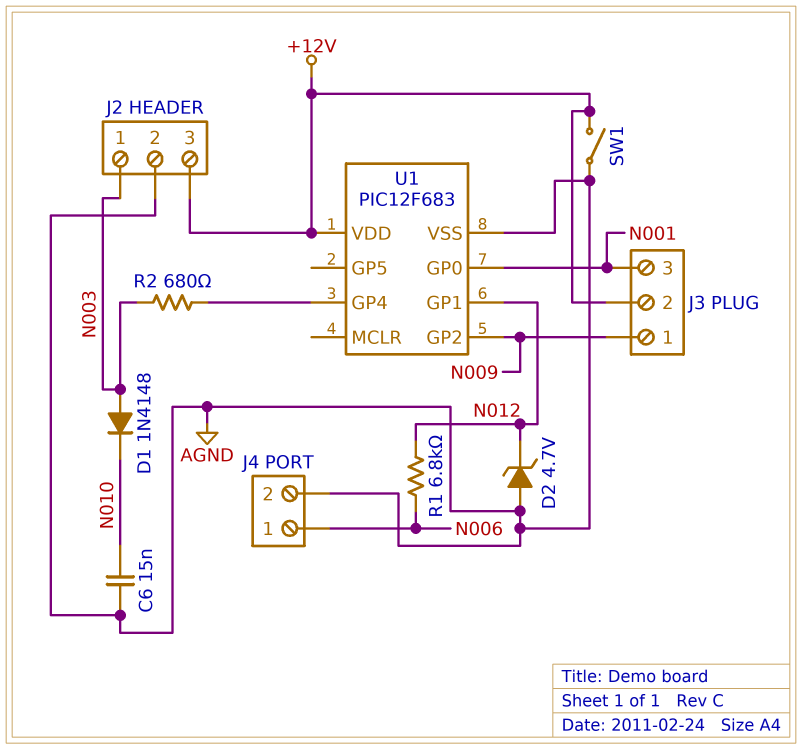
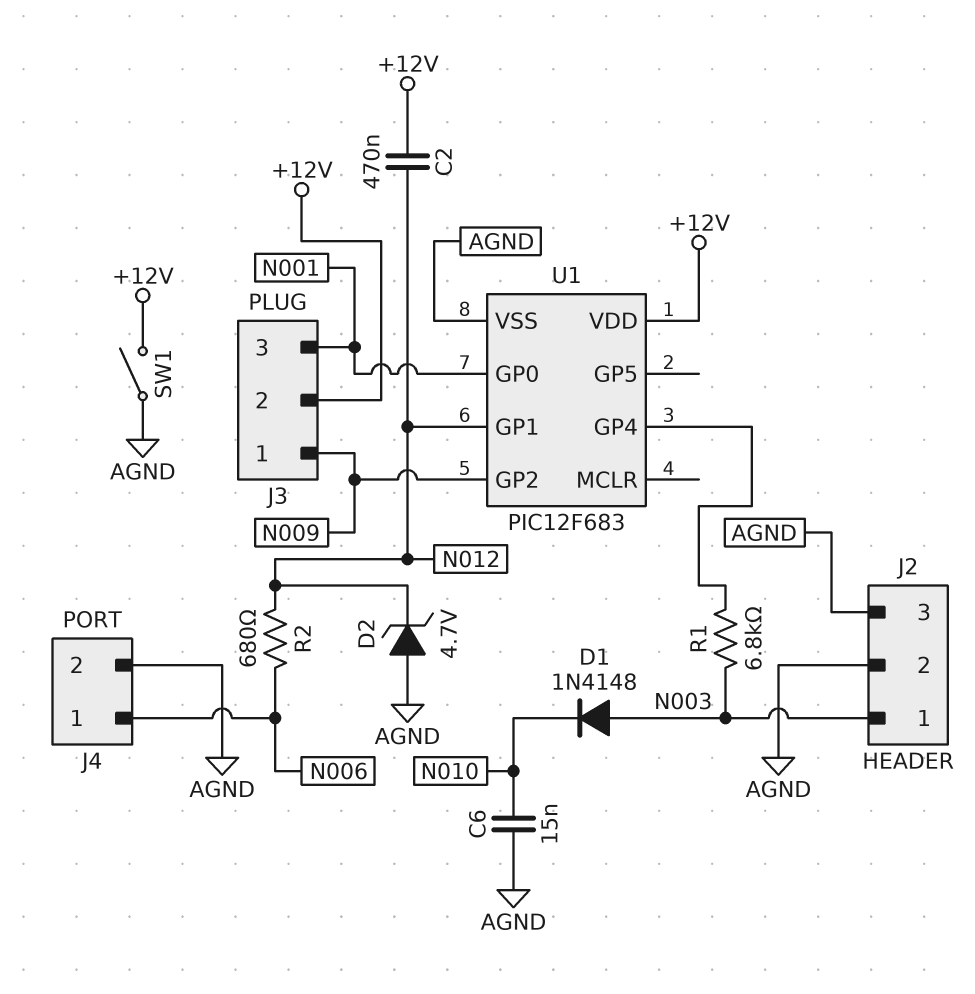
C2: none -> 470nF (+12V, N012)
J2 pin 3: +12V -> AGND
R1: 6.8k (N006, N012) -> 6.8k (N003, U1/GP4)
R2: 680 (N003, U1/GP4) -> 680 (N006, N012)

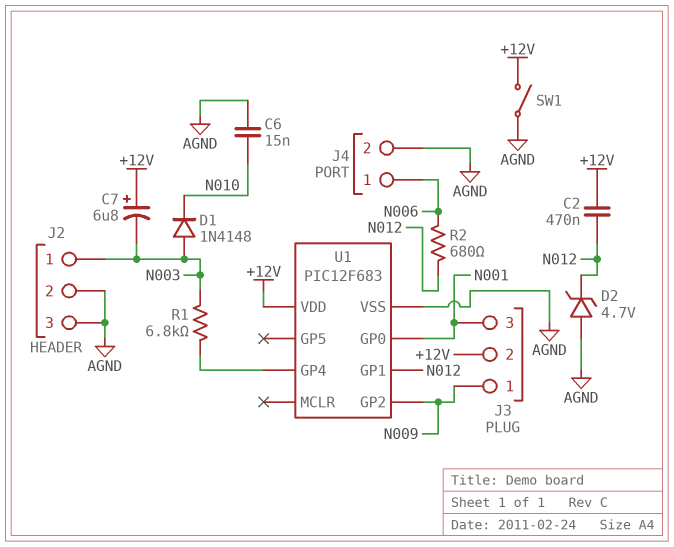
C7: none -> 6.8uF (plus +12V, minus N003)

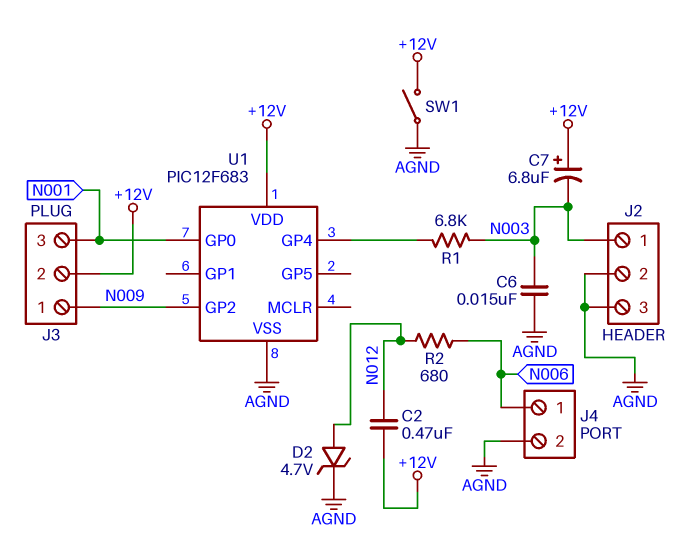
C6: 15nF (AGND, N010) -> 15nF (AGND, N003)
D1: diode 1N4148 (A N003, K N010) -> none
D2: zener 4.7V (A AGND, K N012) -> zener 4.7V (A N012, K AGND)
U1 pin GP1: N012 -> none

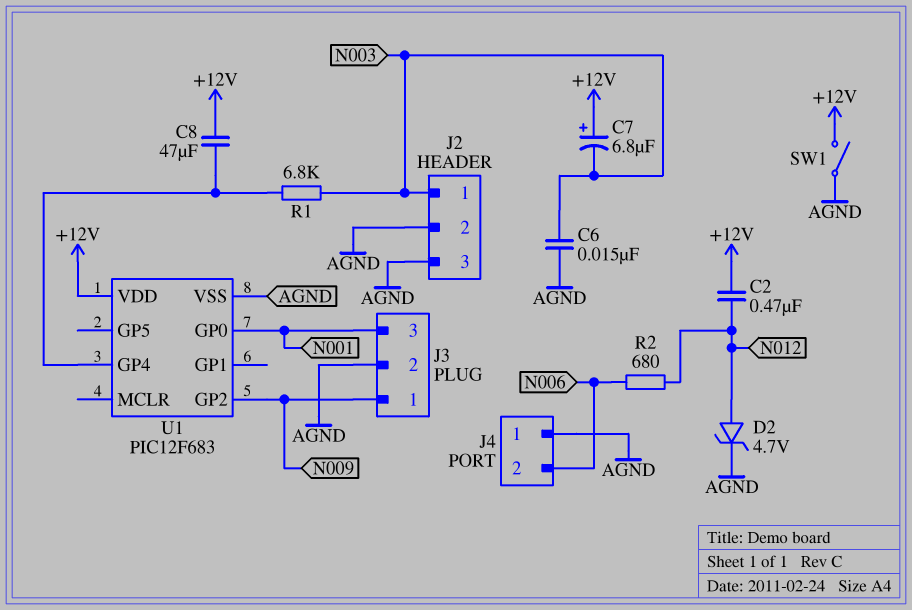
C8: none -> 47uF (+12V, U1/GP4)
J3 pin 2: +12V -> AGND
J4 pin 1: N006 -> AGND
J4 pin 2: AGND -> N006

